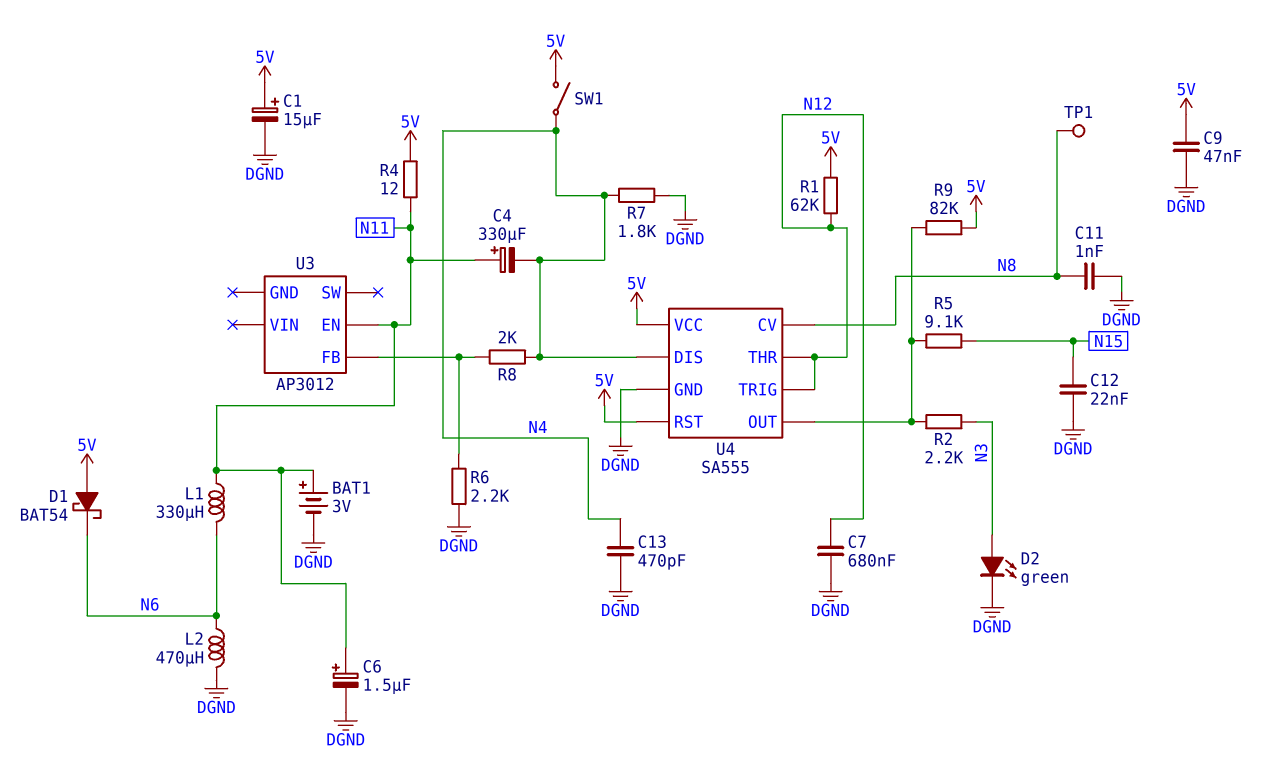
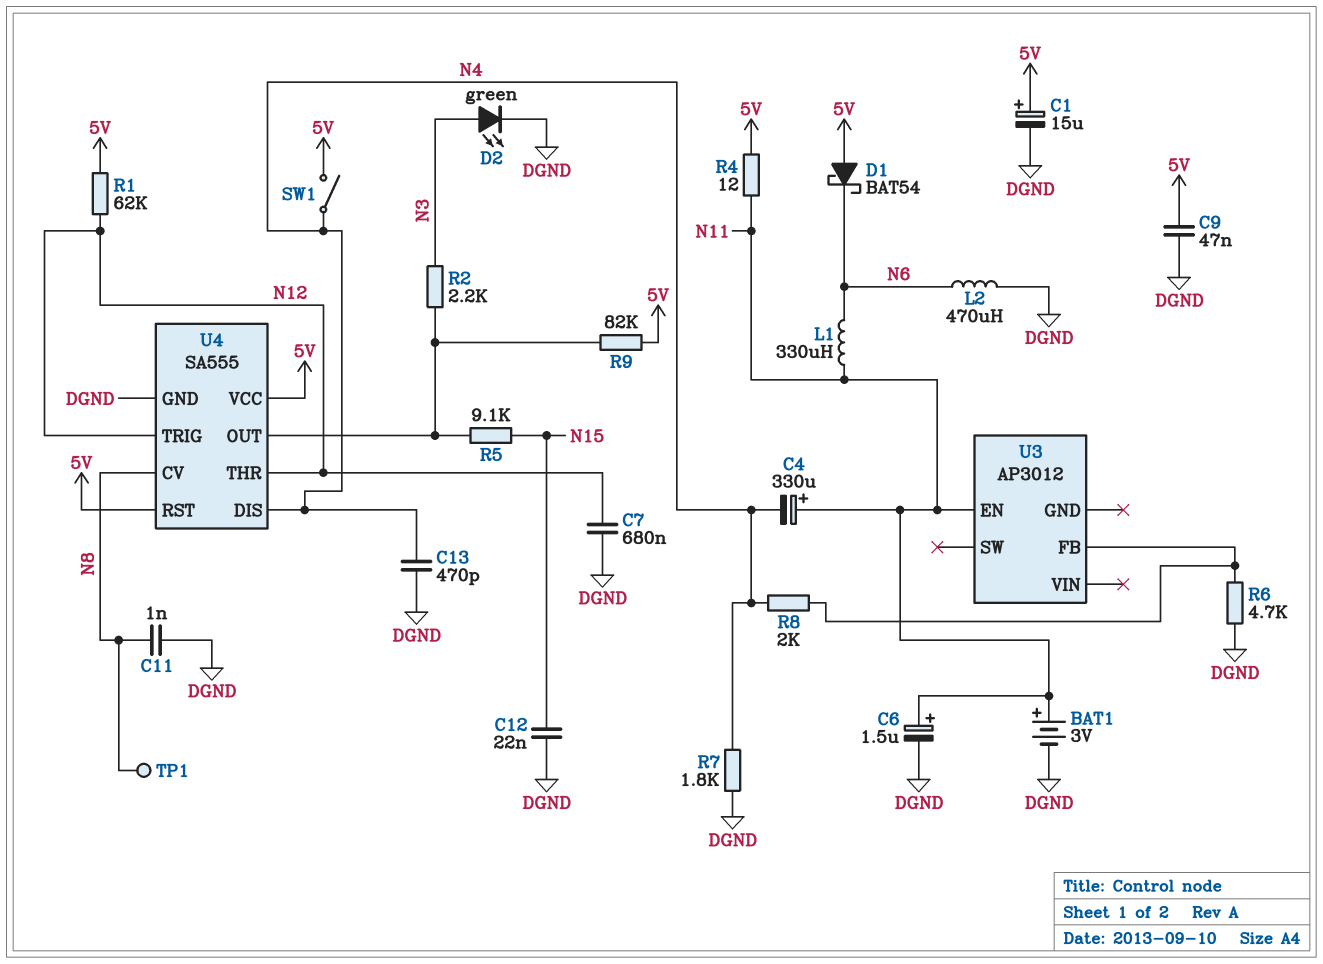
R6: 2.2k (DGND, U3/FB) -> 4.7k (DGND, U3/FB)

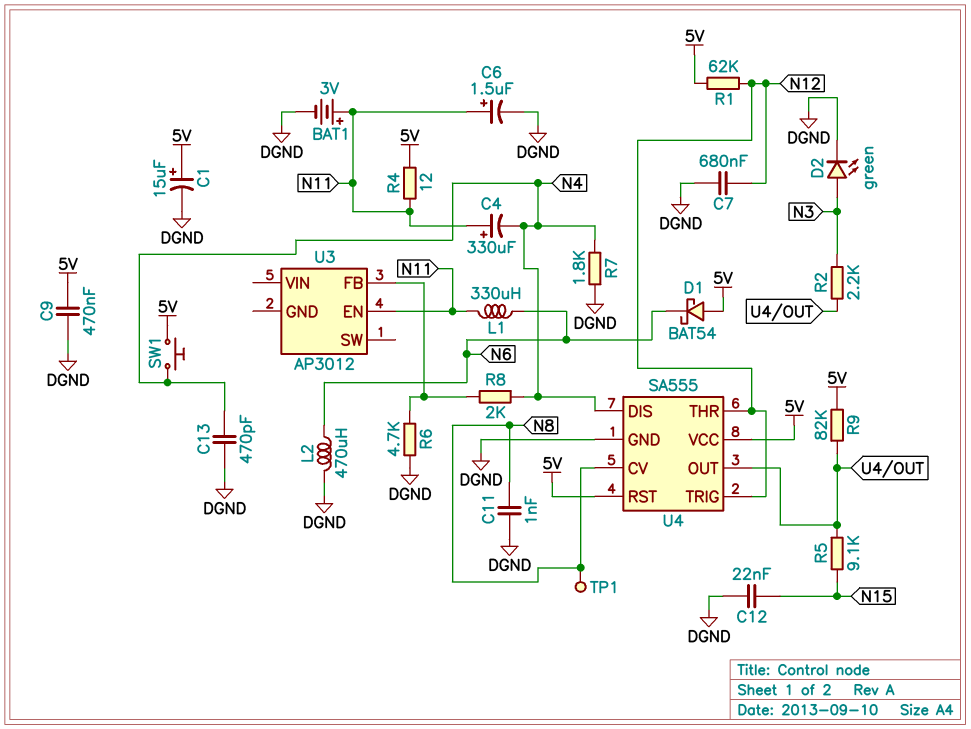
C9: 47nF (5V, DGND) -> 470nF (5V, DGND)
SW1: switch (5V, N4) -> button (5V, N4)

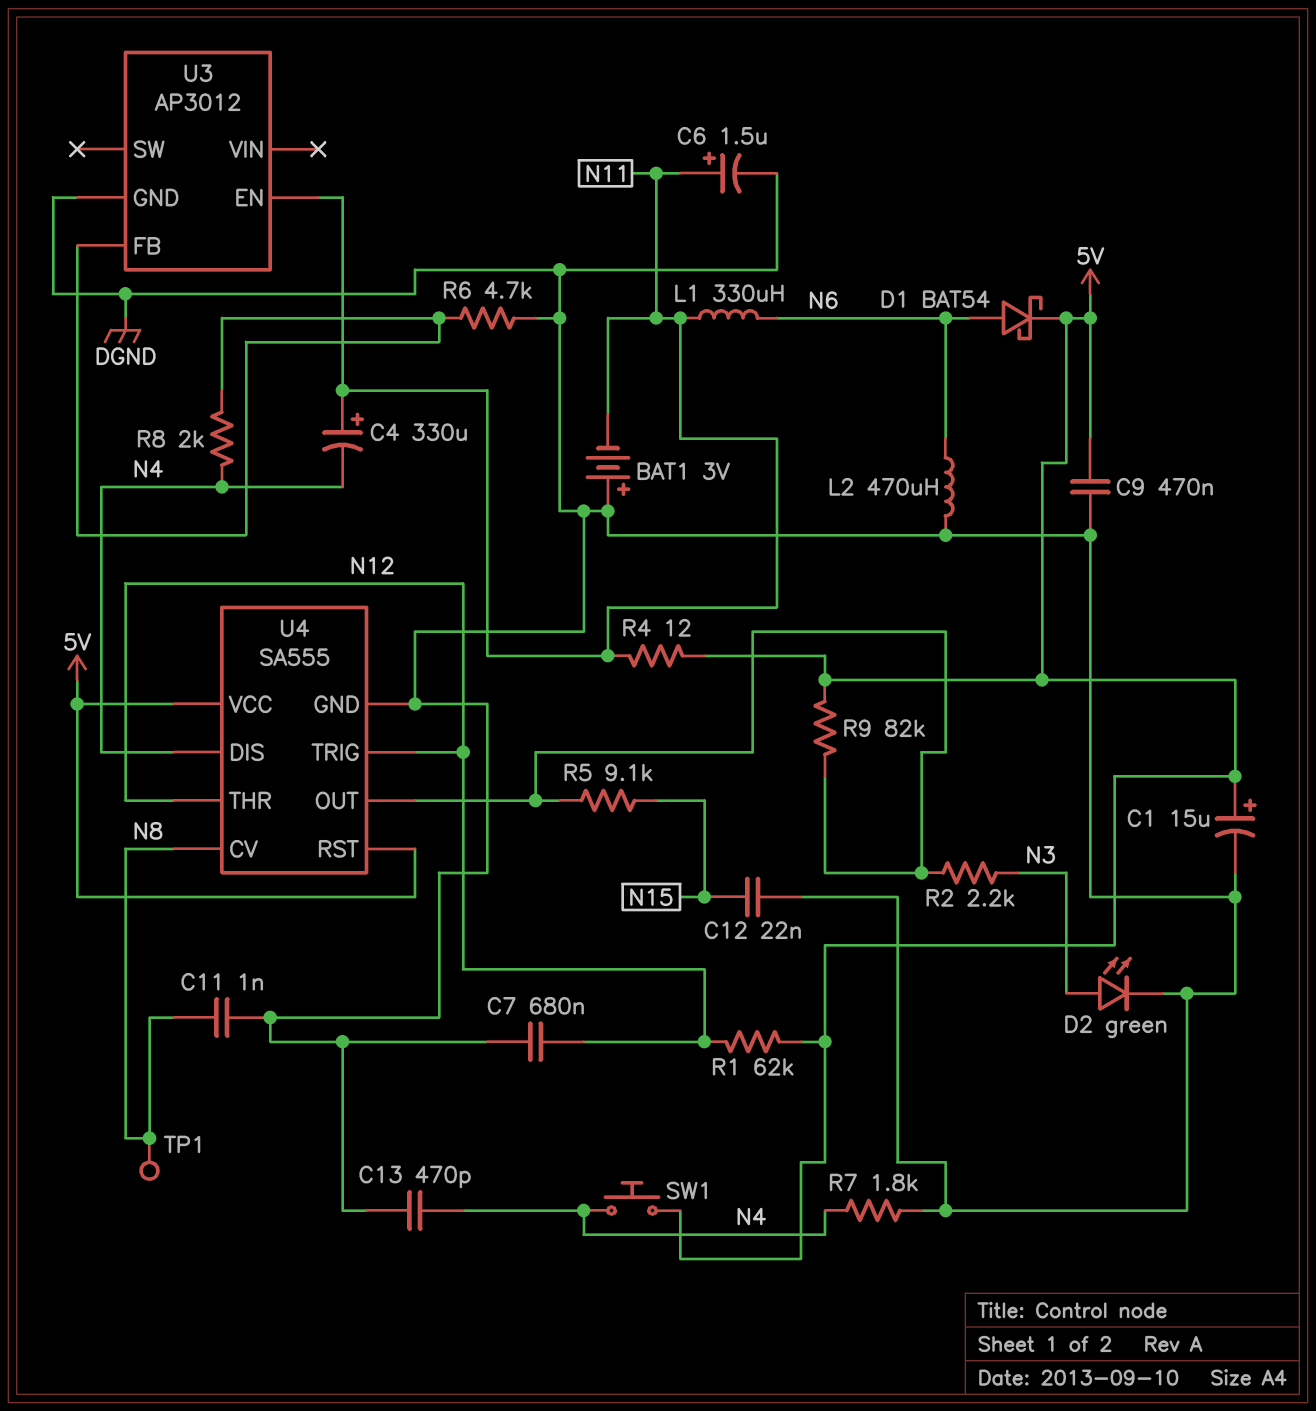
BAT1: 3V (plus N11, minus DGND) -> 3V (plus DGND, minus N11)
D1: schottky BAT54 (A 5V, K N6) -> schottky BAT54 (A N6, K 5V)
U3 pin GND: none -> DGND

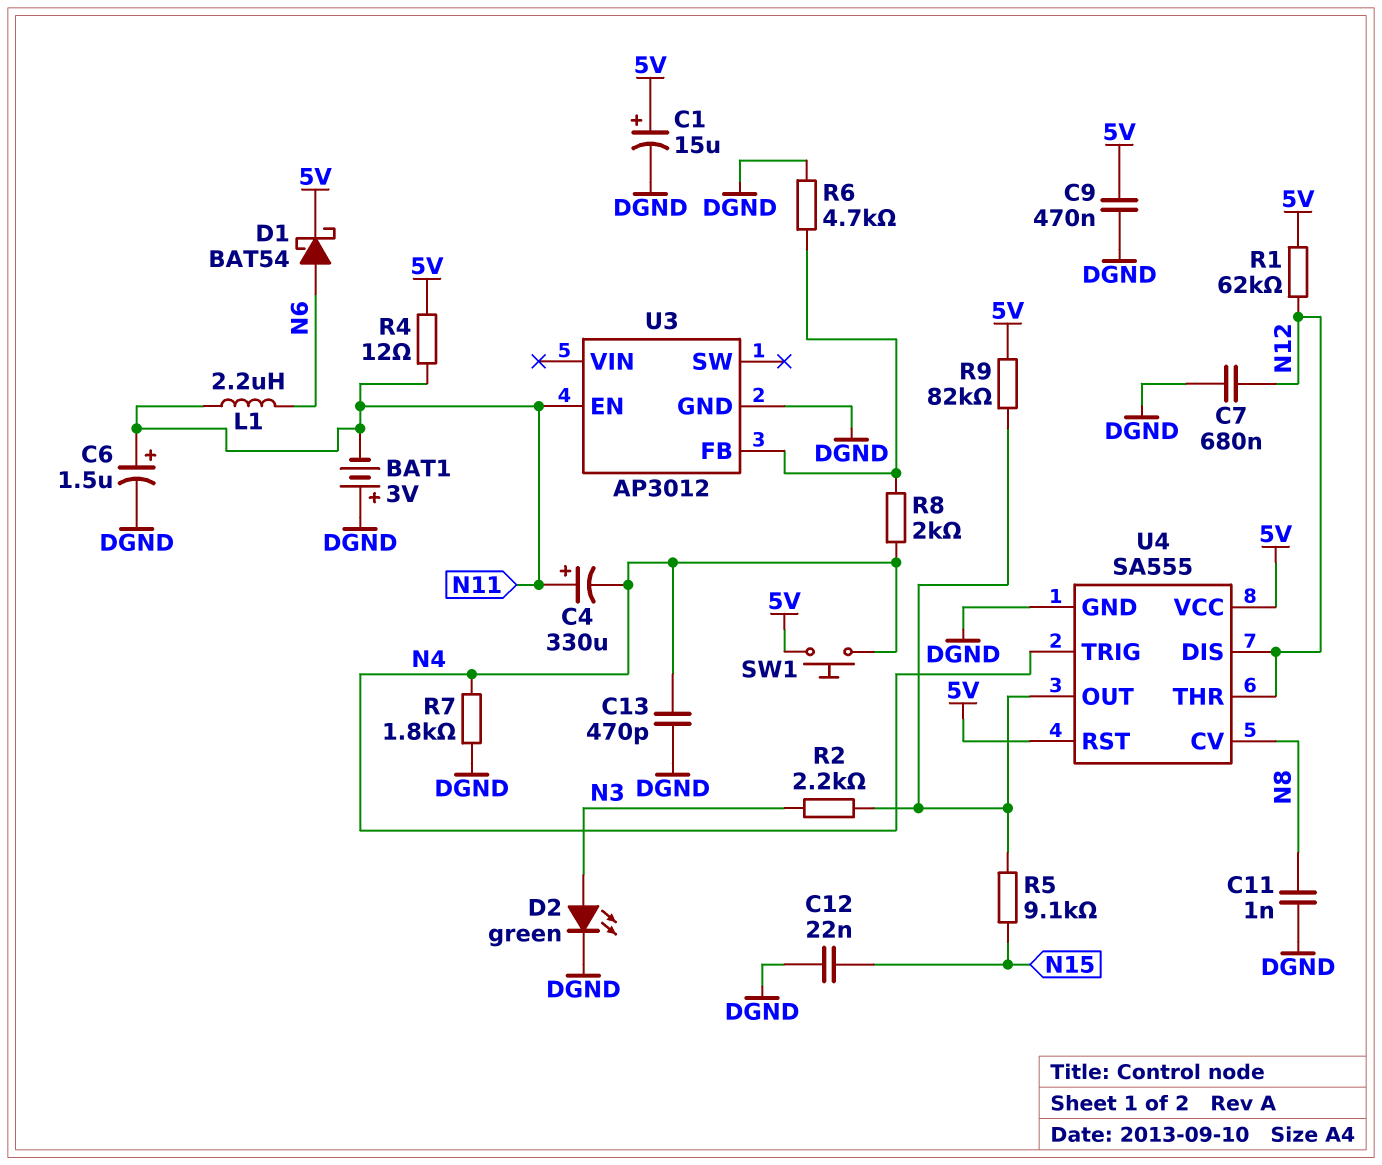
L1: 330uH (N6, N11) -> 2.2uH (N6, N11)
L2: 470uH (DGND, N6) -> none
TP1: test point (N8) -> none
U4 pin DIS: N4 -> N12
U4 pin TRIG: N12 -> N4

